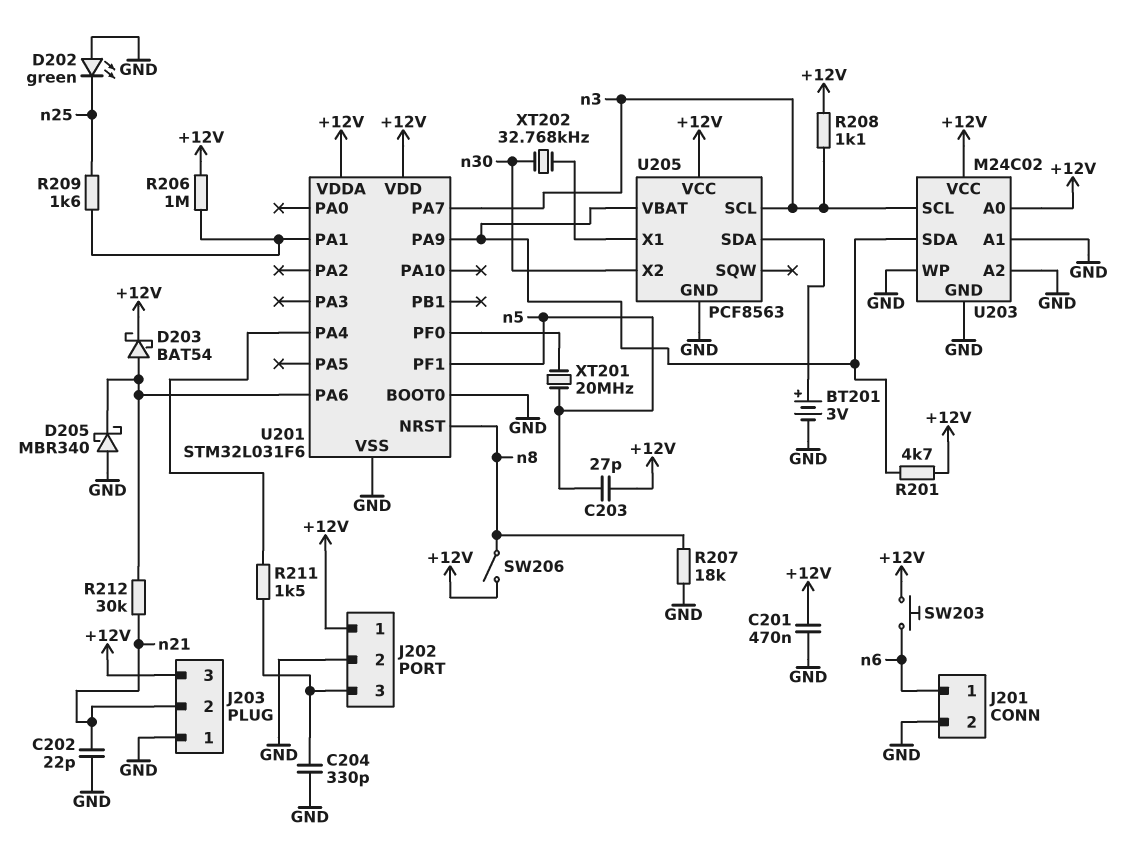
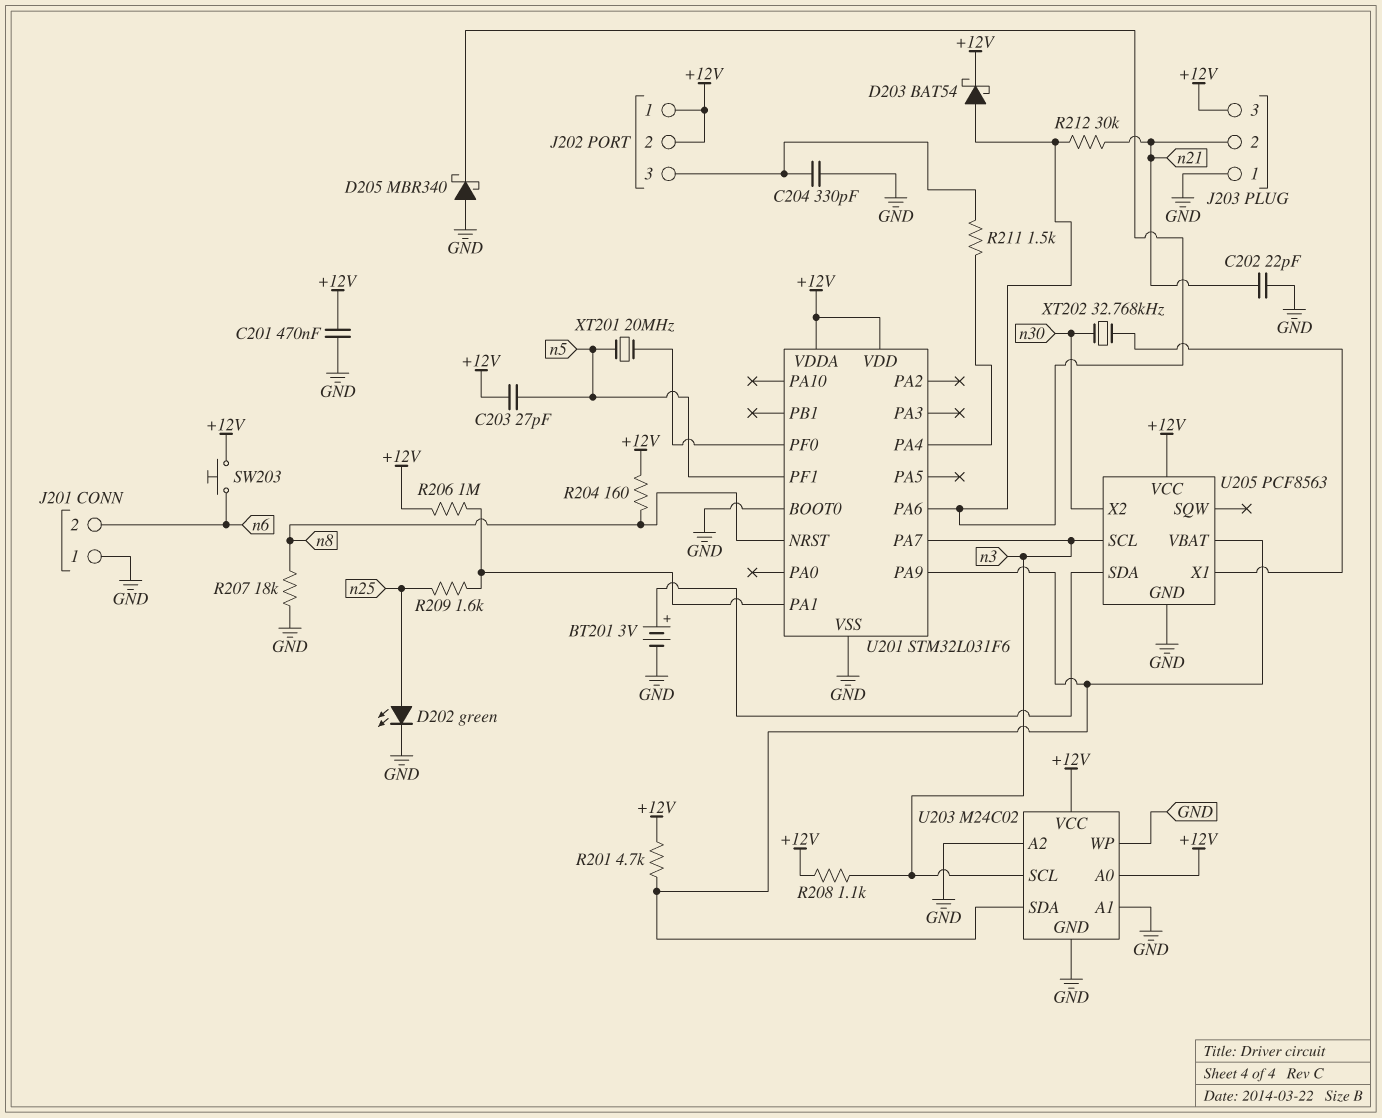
D202: LED green (A GND, K n25) -> LED green (A n25, K GND)
J201 pin 1: n6 -> GND
J201 pin 2: GND -> n6
J202 pin 2: GND -> +12V
R204: none -> 160 (+12V, n8)
SW206: switch (+12V, n8) -> none

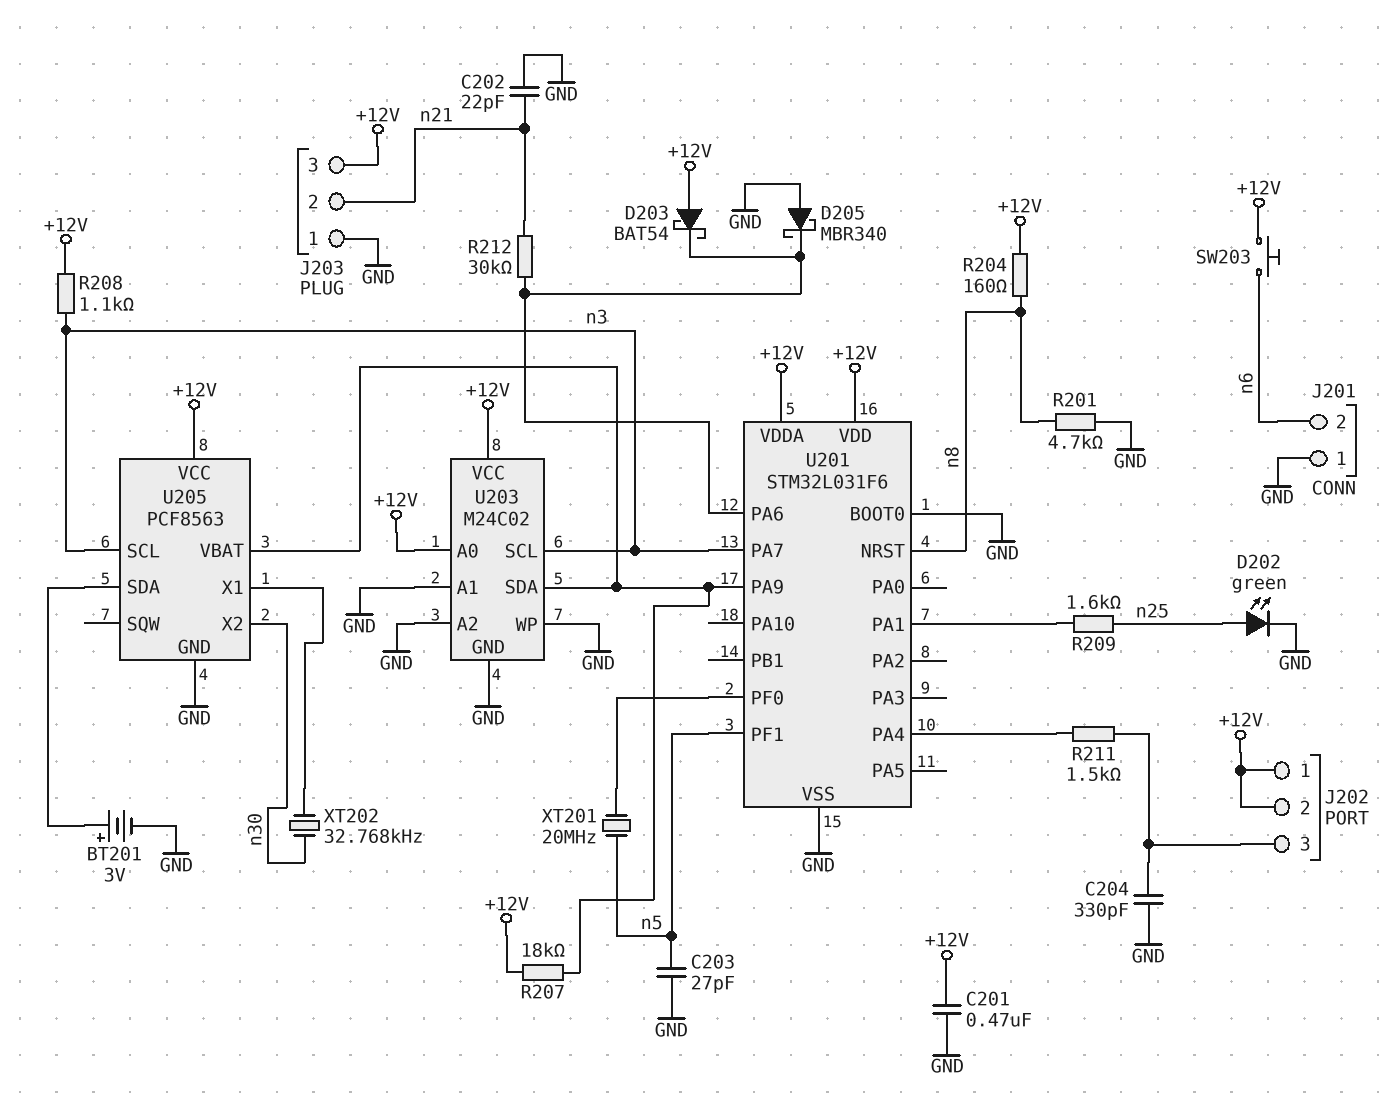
C203: 27pF (+12V, n5) -> 27pF (GND, n5)
D203: schottky BAT54 (A U201/PA6, K +12V) -> schottky BAT54 (A +12V, K U201/PA6)
R201: 4.7k (+12V, U201/PA9) -> 4.7k (GND, n8)
R206: 1M (+12V, U201/PA1) -> none
R207: 18k (GND, n8) -> 18k (+12V, U201/PA9)

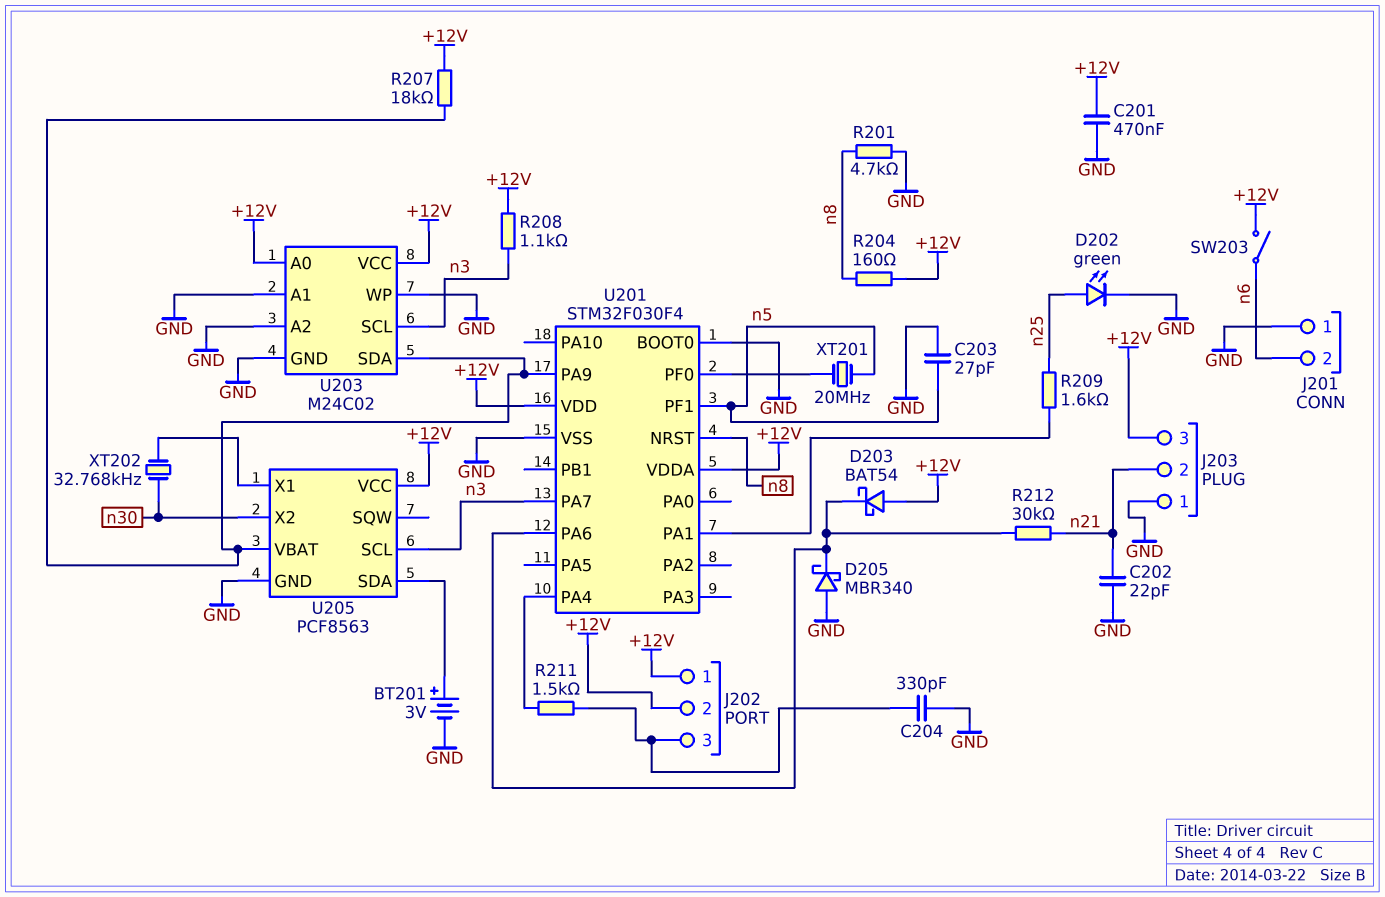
SW203: button (+12V, n6) -> switch (+12V, n6)
U201: STM32L031F6 -> STM32F030F4

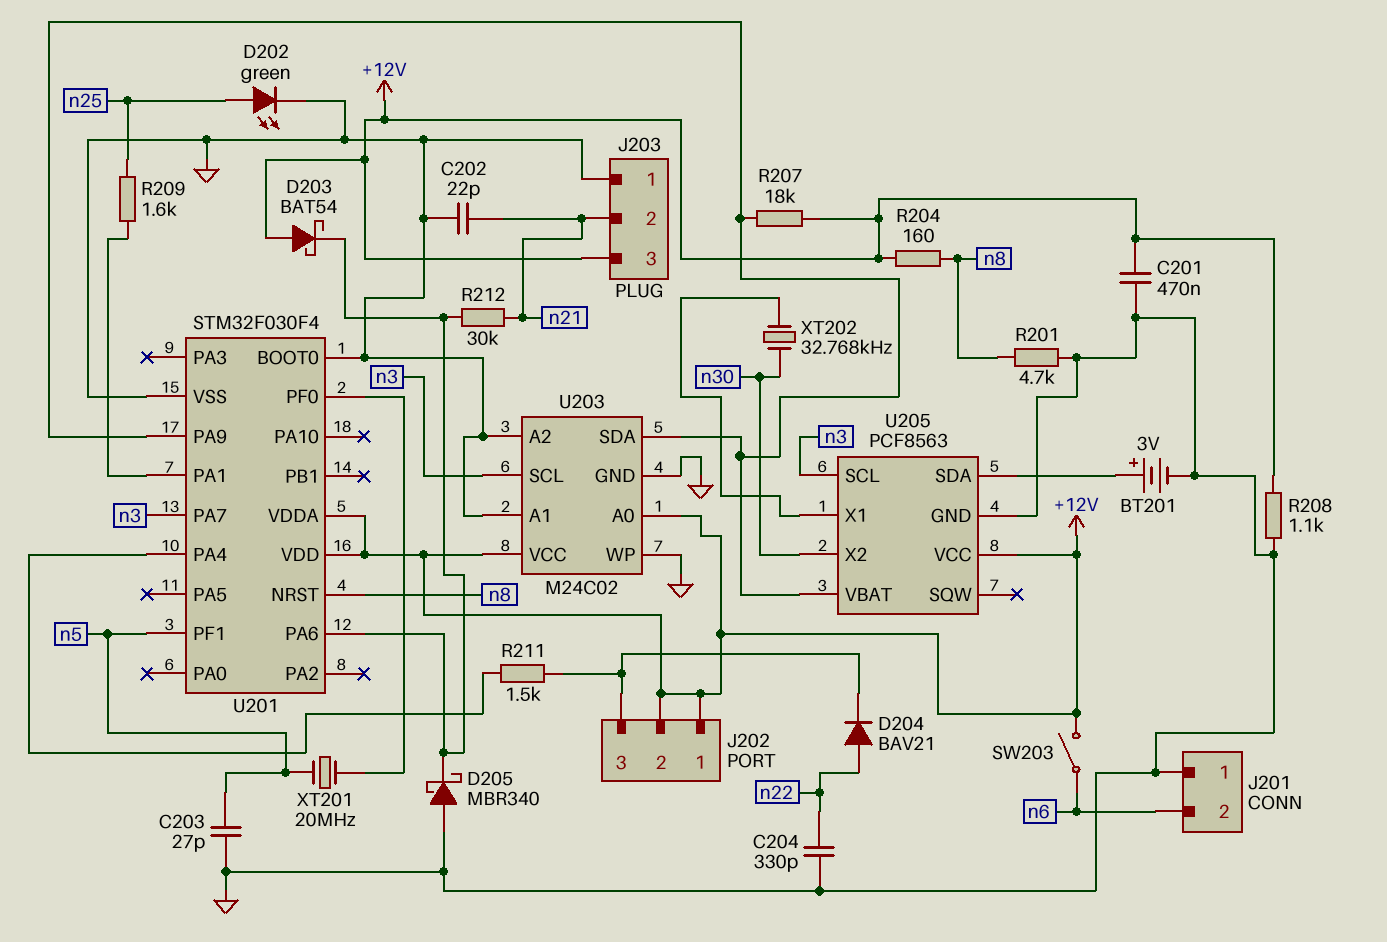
C204: 330pF (GND, J202/3) -> 330pF (GND, n22)
D204: none -> diode BAV21 (A n22, K J202/3)
R208: 1.1k (+12V, n3) -> 1.1k (+12V, GND)

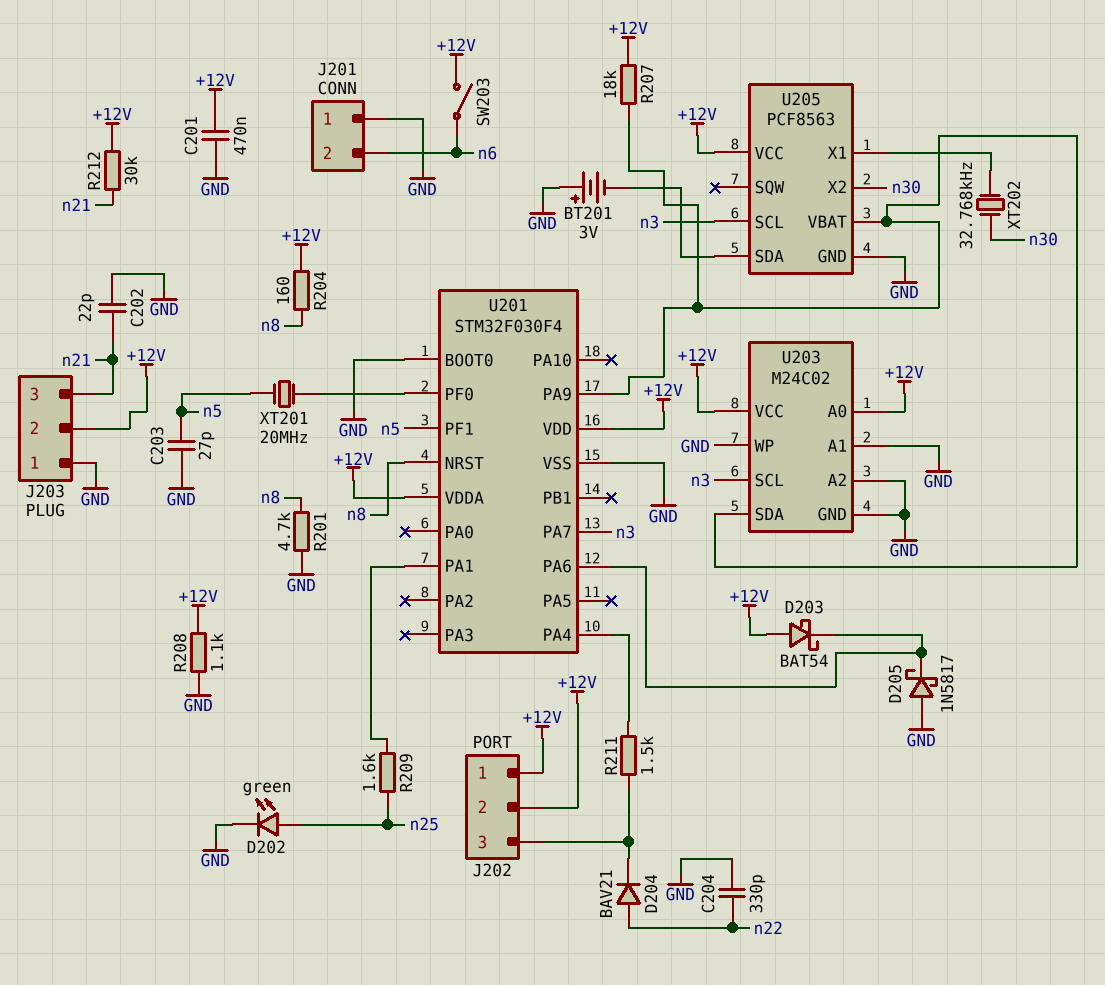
BT201: 3V (plus U205/SDA, minus GND) -> 3V (plus GND, minus U205/SDA)
D205: schottky MBR340 (A GND, K U201/PA6) -> schottky 1N5817 (A GND, K U201/PA6)
J203 pin 2: n21 -> +12V
J203 pin 3: +12V -> n21
R212: 30k (U201/PA6, n21) -> 30k (+12V, n21)

